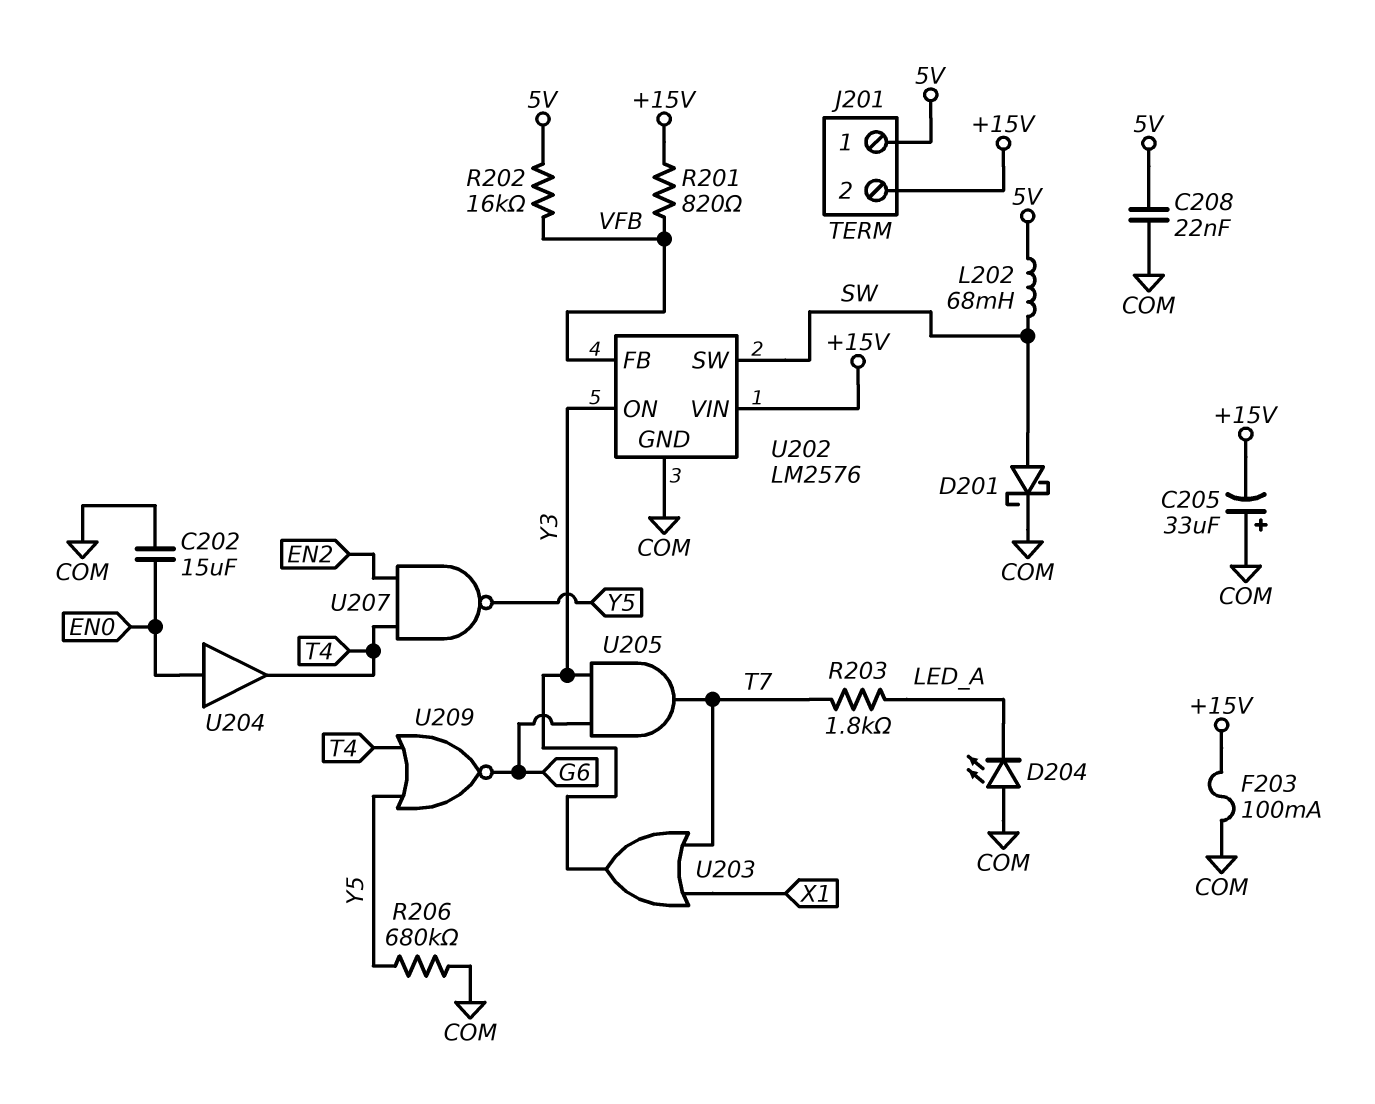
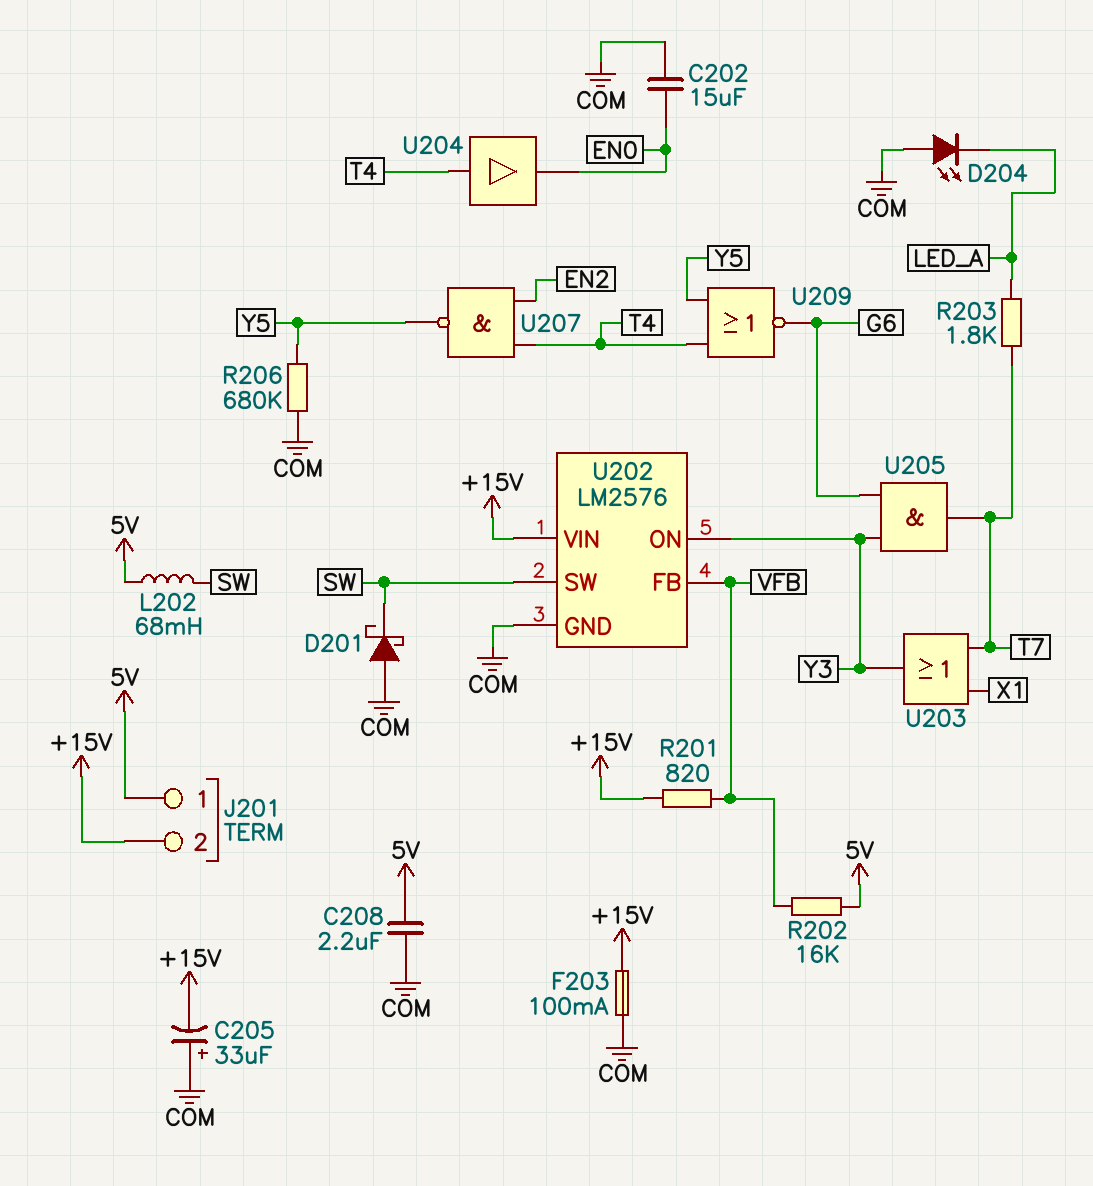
C208: 22nF (5V, COM) -> 2.2uF (5V, COM)
D201: schottky (A SW, K COM) -> schottky (A COM, K SW)
U204: buffer (in EN0, out T4) -> buffer (in T4, out EN0)

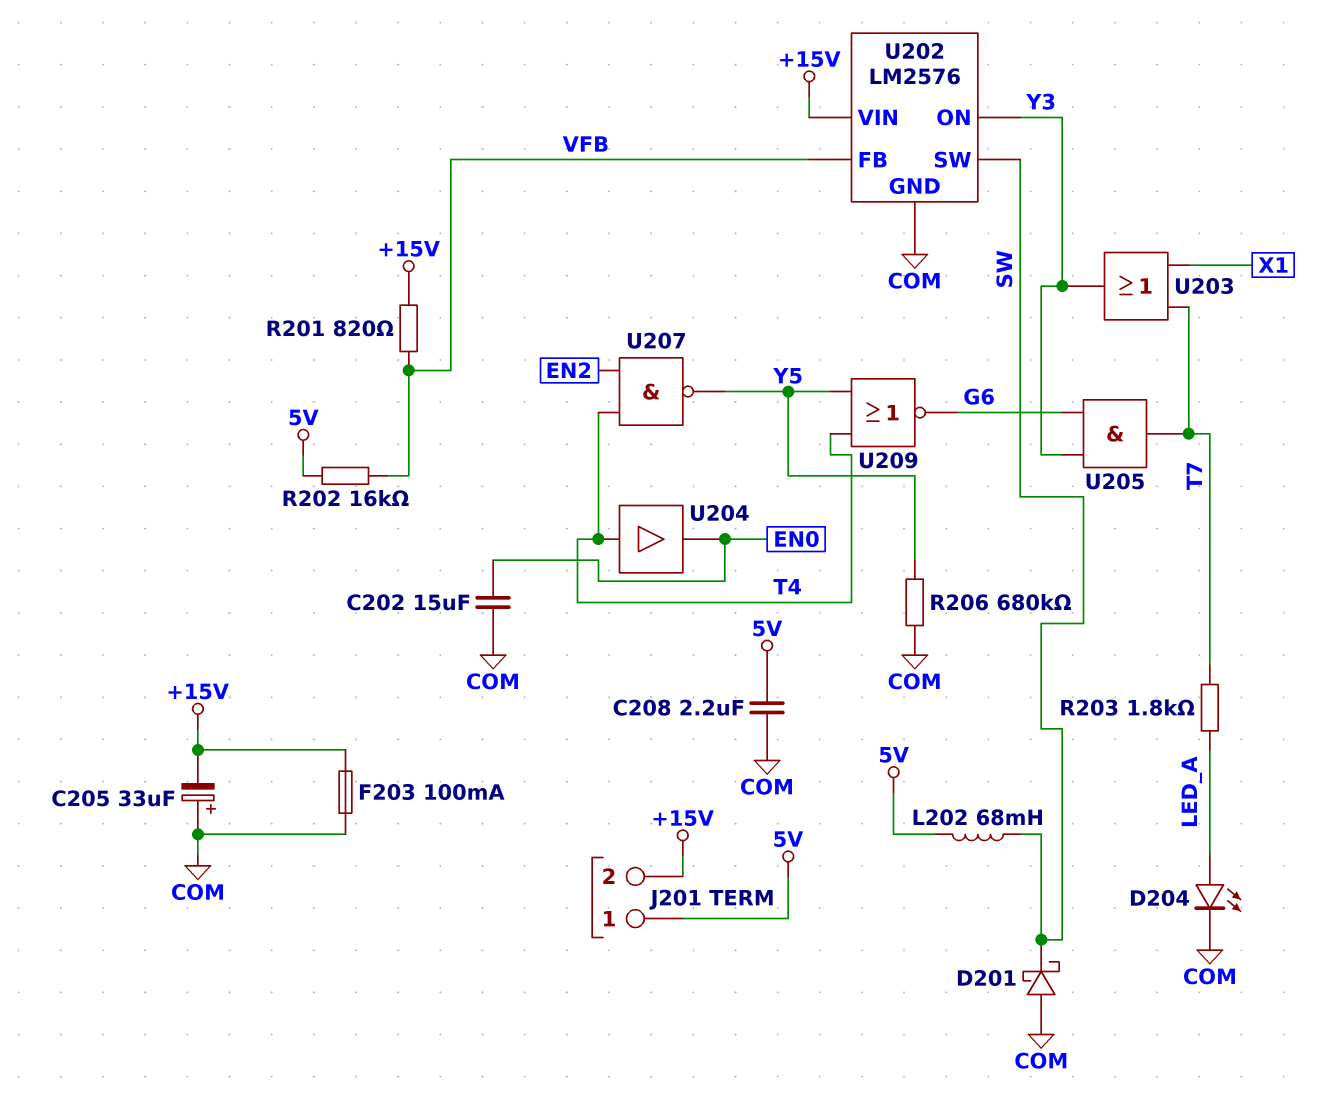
D204: LED (A COM, K LED_A) -> LED (A LED_A, K COM)

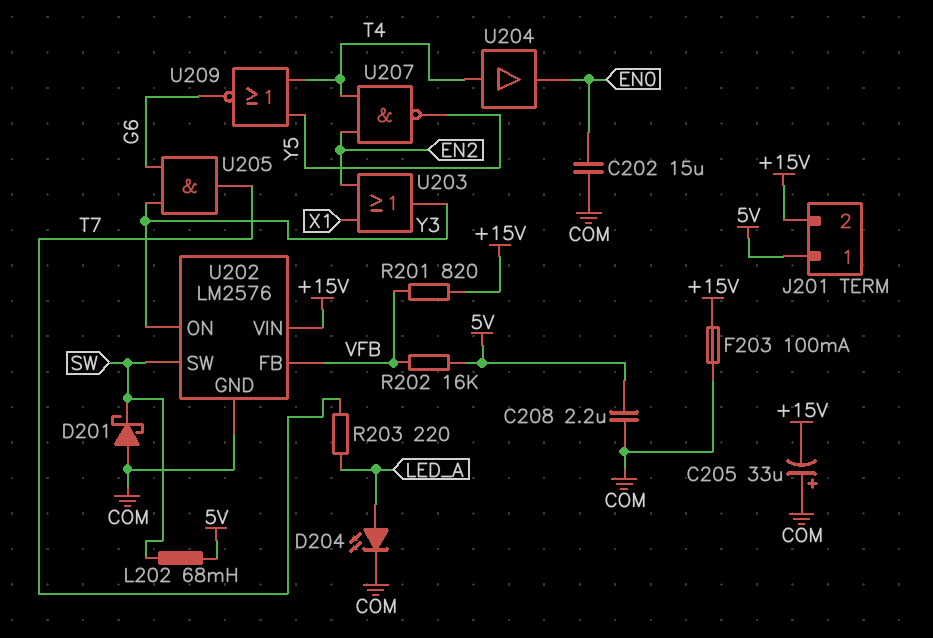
R203: 1.8k (LED_A, T7) -> 220 (LED_A, T7)
R206: 680k (COM, Y5) -> none
U203: OR (in T7, in X1, out Y3) -> OR (in EN2, in X1, out Y3)

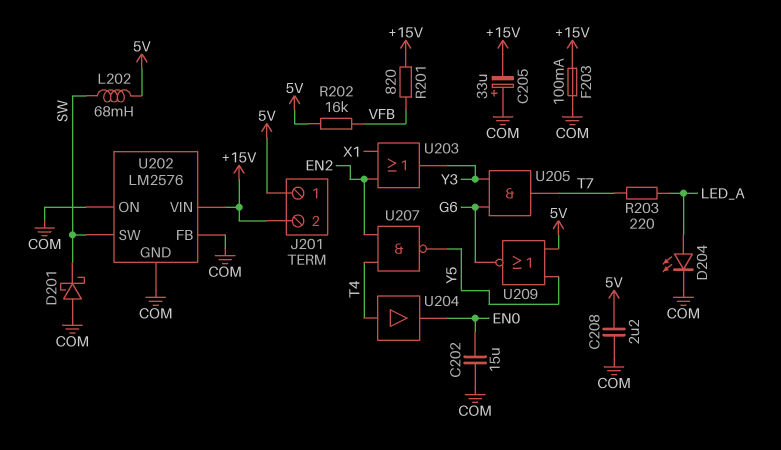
U202 pin FB: VFB -> COM
U202 pin ON: Y3 -> COM
U209: NOR (in T4, in Y5, out G6) -> NOR (in 5V, in Y5, out G6)

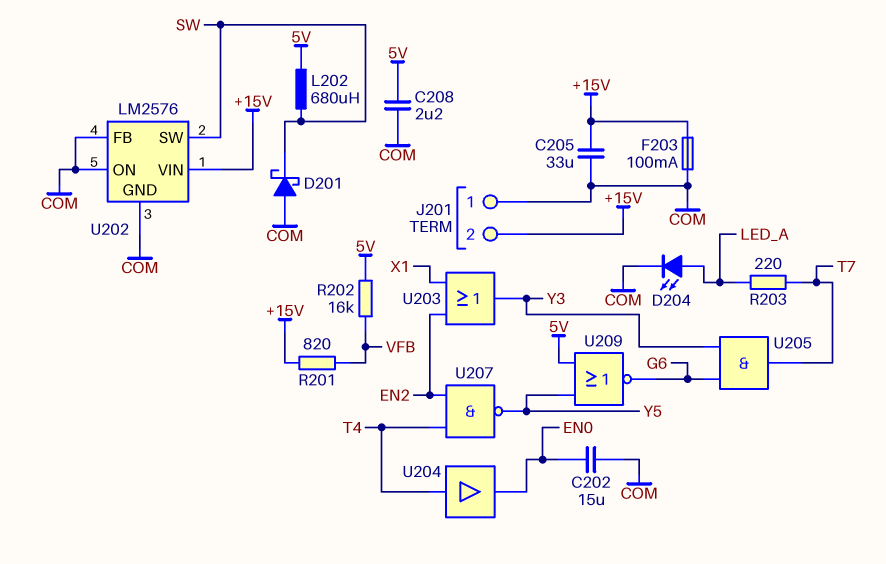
C205: 33uF (plus COM, minus +15V) -> 33uF (+15V, COM)
J201 pin 1: 5V -> COM
L202: 68mH (5V, SW) -> 680uH (5V, SW)

